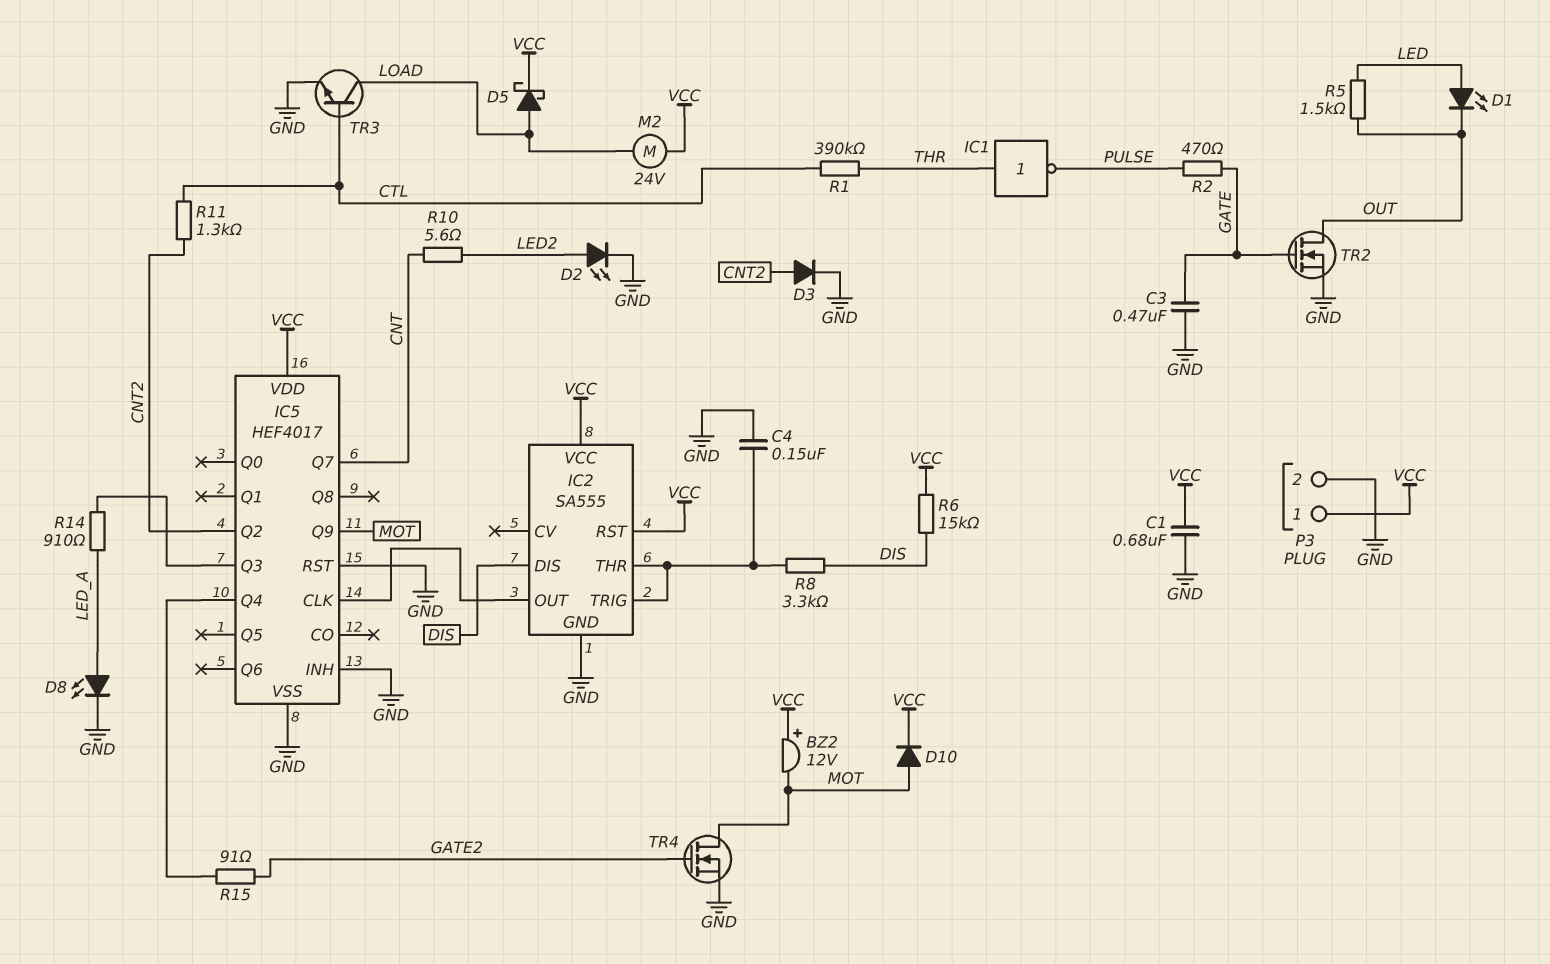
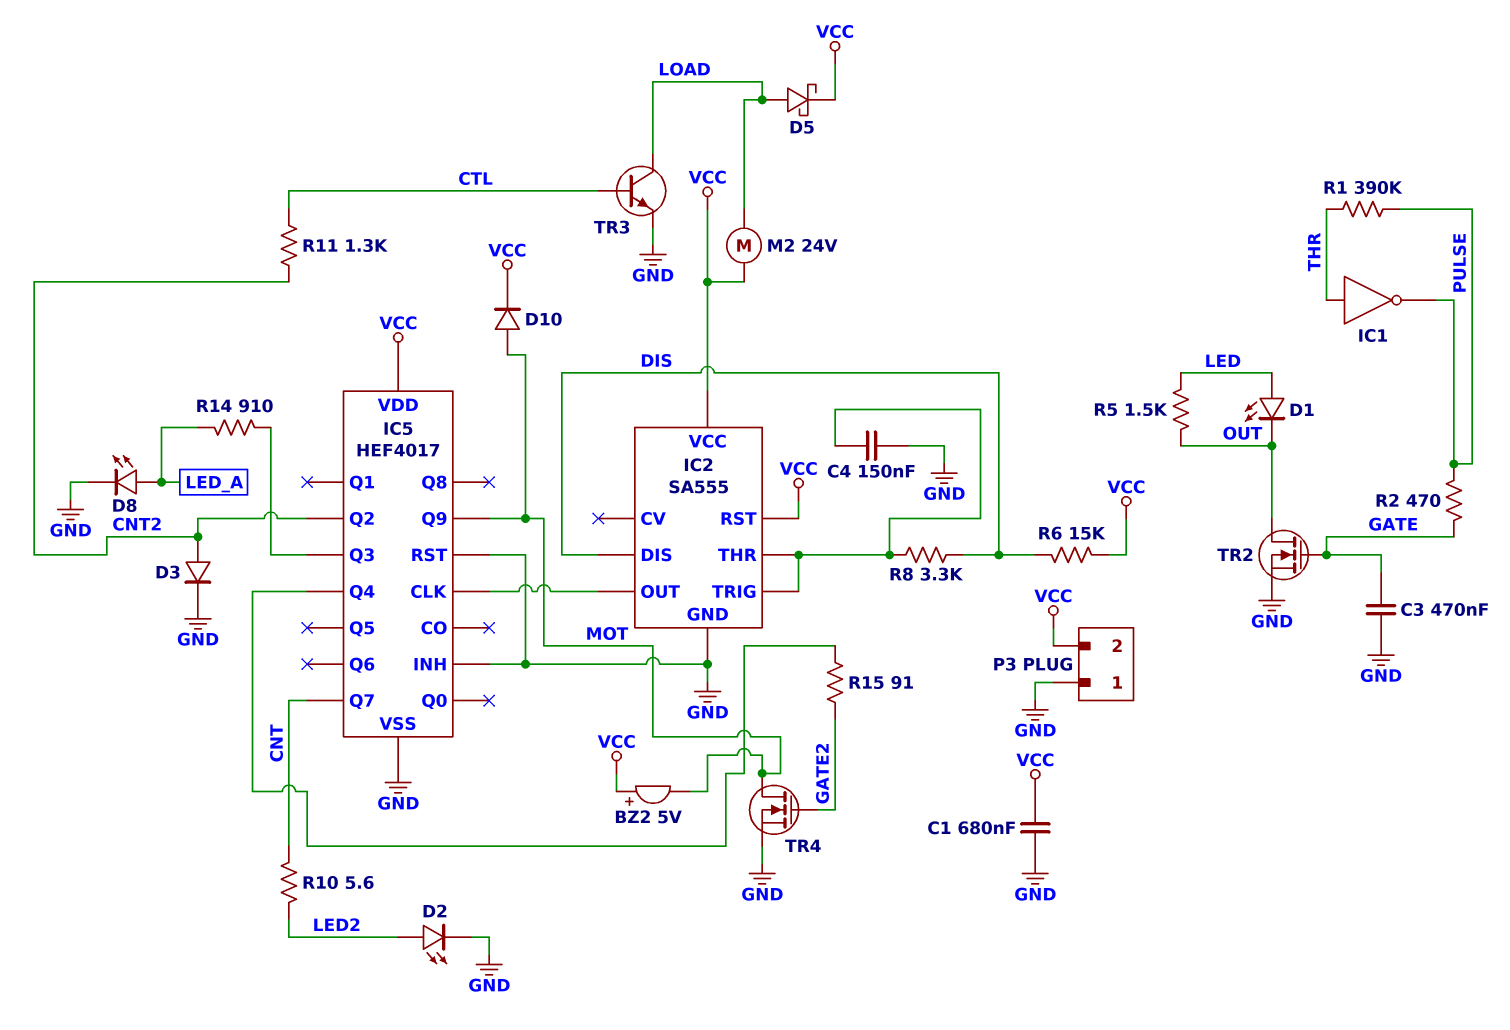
BZ2: buzzer 12V (plus VCC, minus MOT) -> buzzer 5V (plus VCC, minus MOT)
P3 pin 1: VCC -> GND
P3 pin 2: GND -> VCC
R1: 390k (CTL, THR) -> 390k (PULSE, THR)

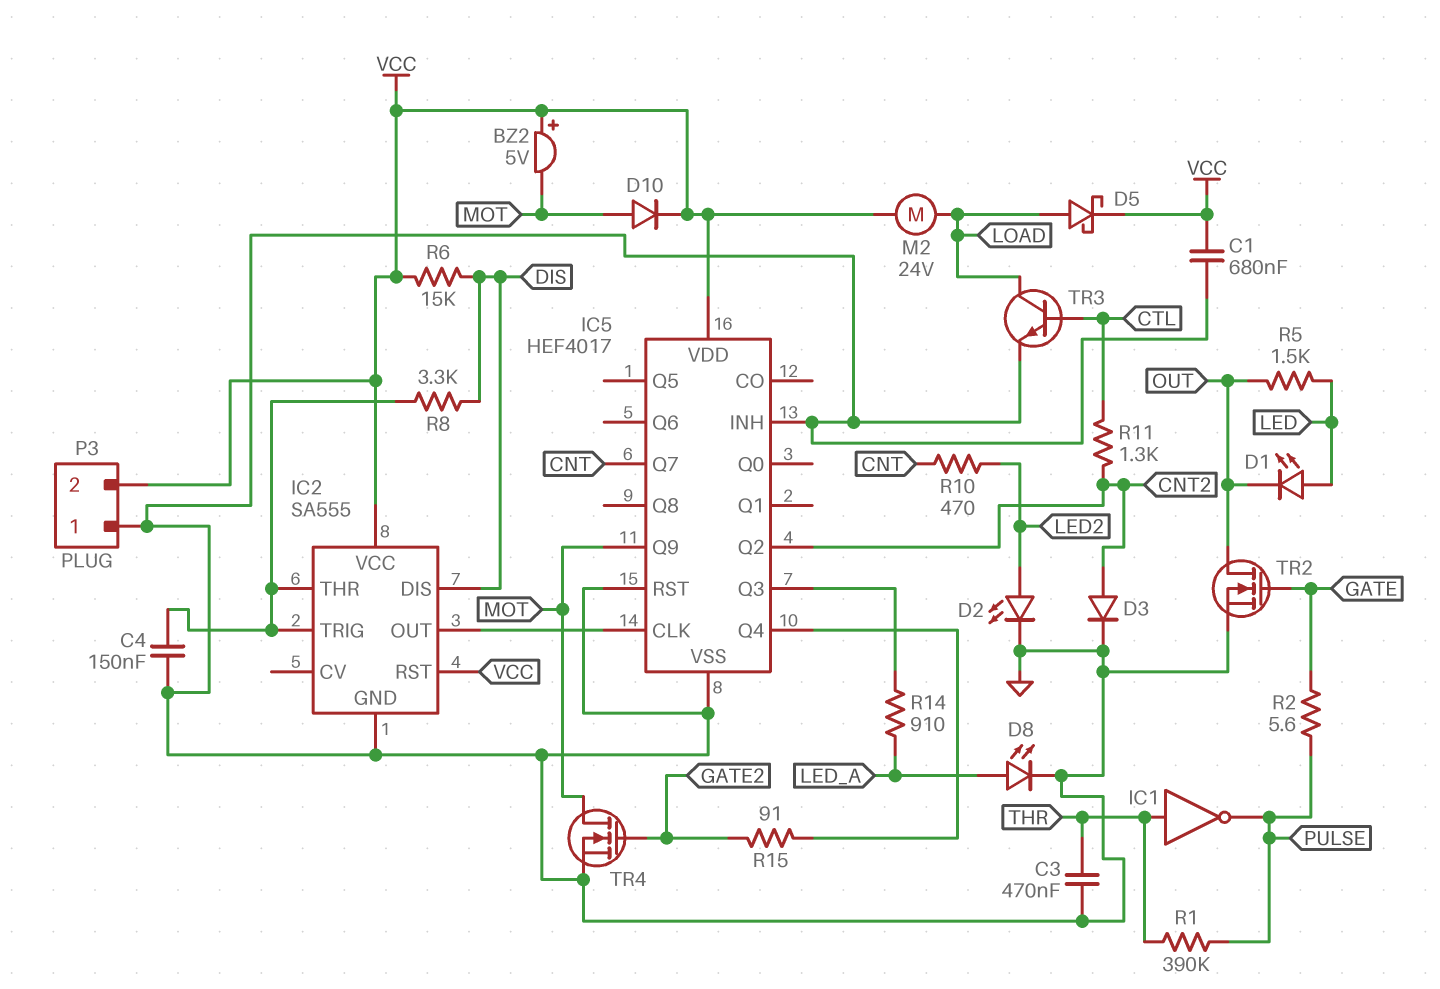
C3: 470nF (GATE, GND) -> 470nF (GND, THR)
R2: 470 (GATE, PULSE) -> 5.6 (GATE, PULSE)
R10: 5.6 (CNT, LED2) -> 470 (CNT, LED2)

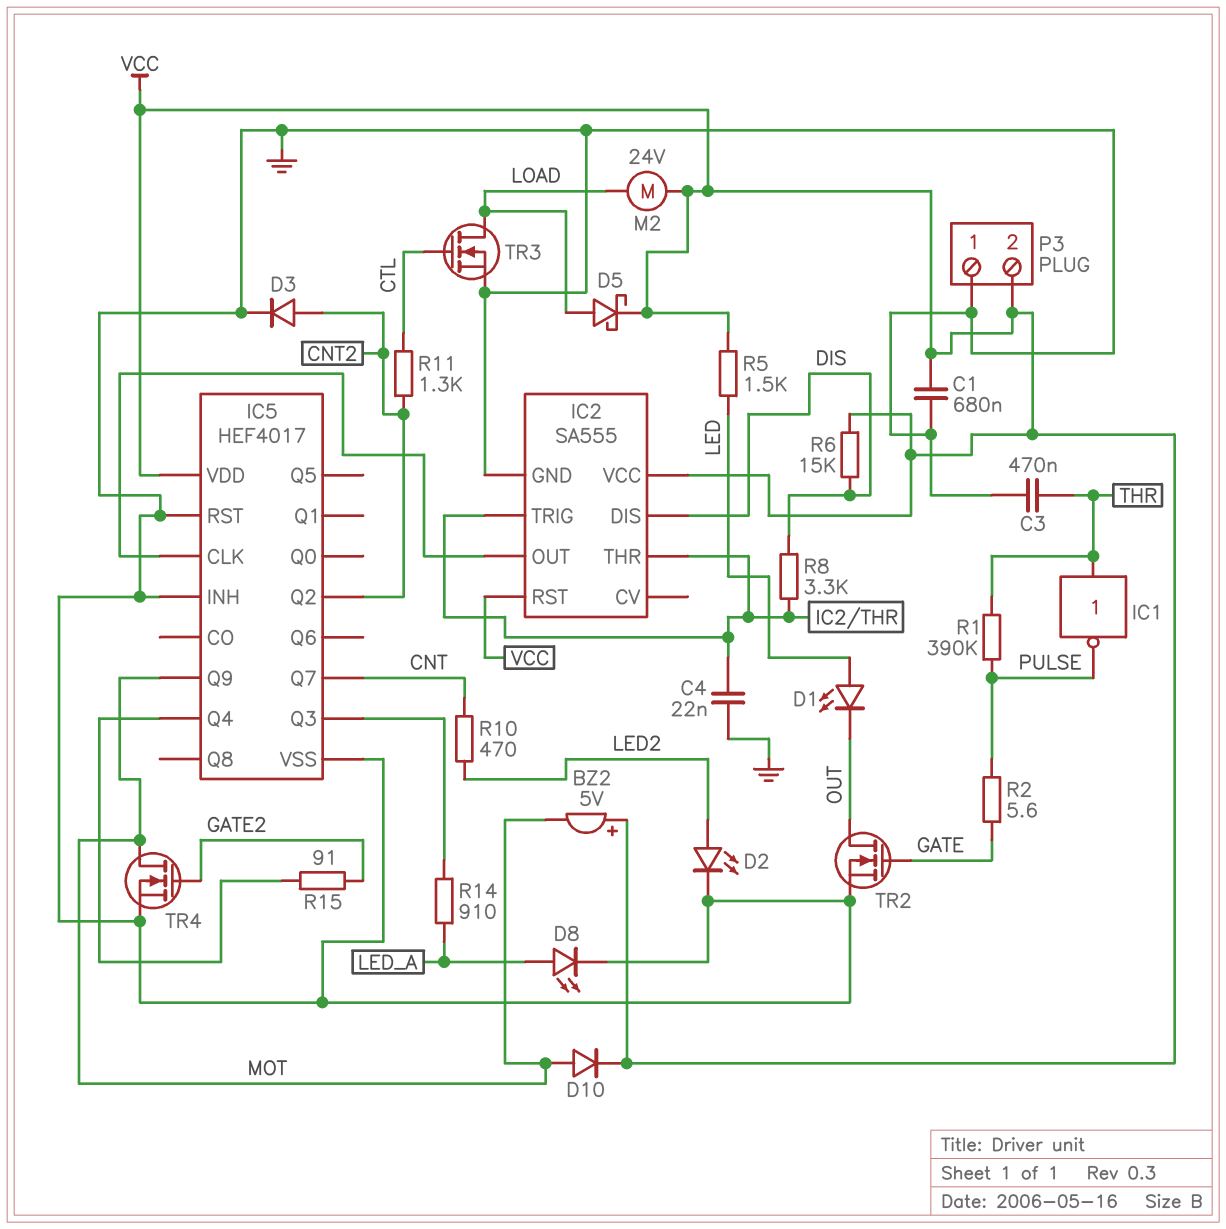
C4: 150nF (GND, IC2/THR) -> 22nF (GND, IC2/THR)
R5: 1.5k (LED, OUT) -> 1.5k (LED, VCC)
TR3: NPN (B CTL, C LOAD, E GND) -> NMOS (G CTL, D LOAD, S GND)

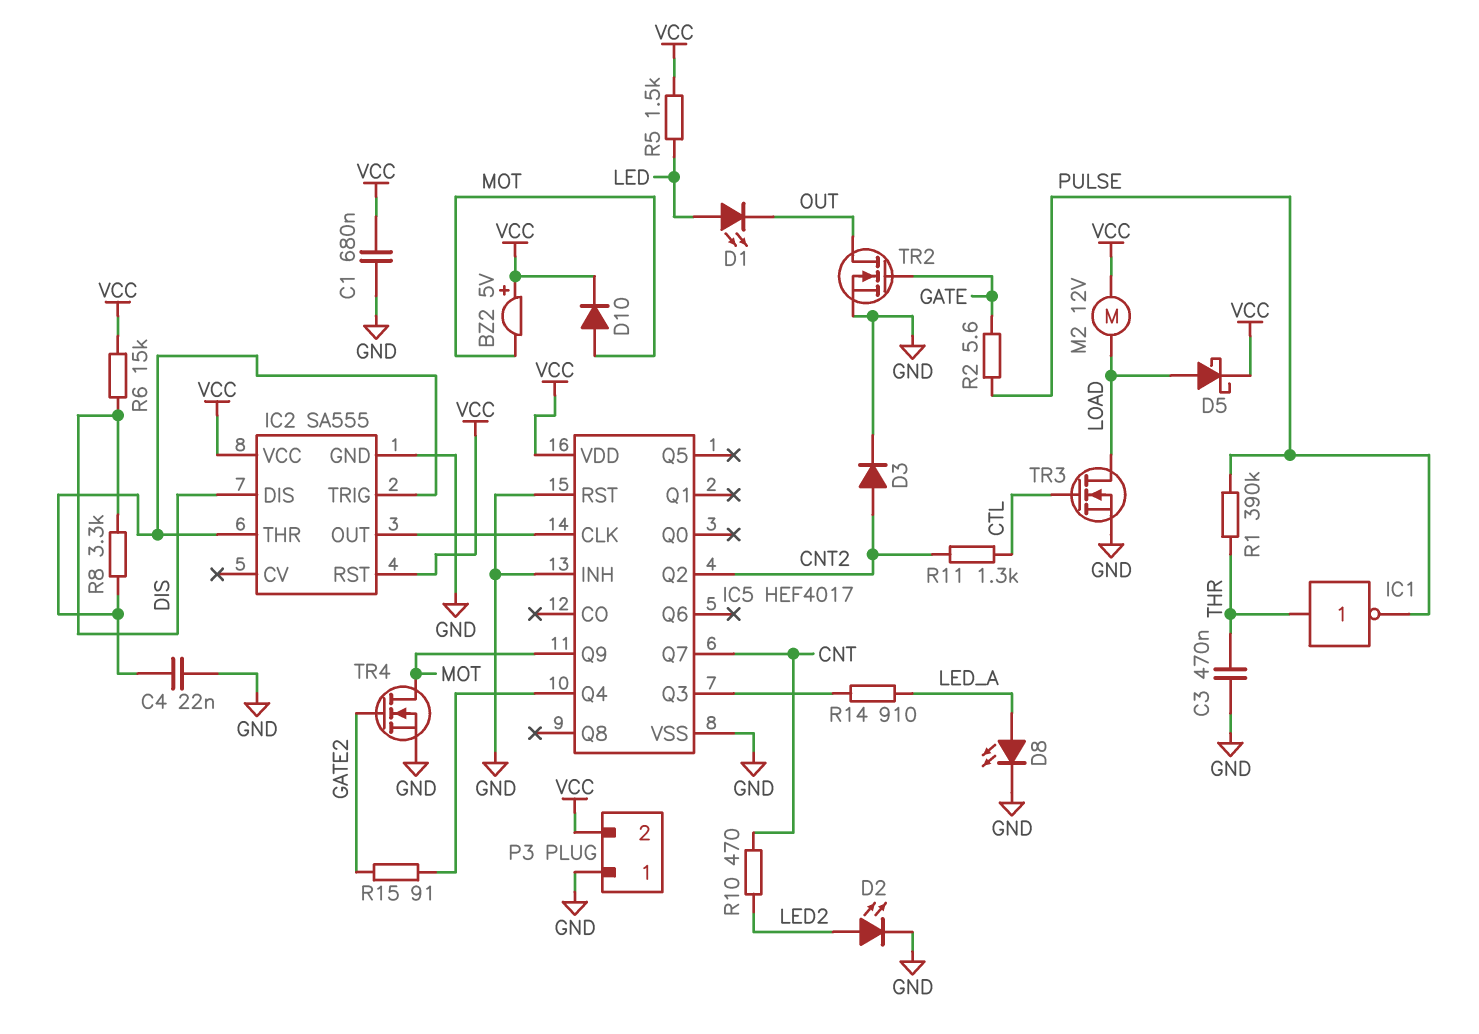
M2: motor 24V (LOAD, VCC) -> motor 12V (LOAD, VCC)

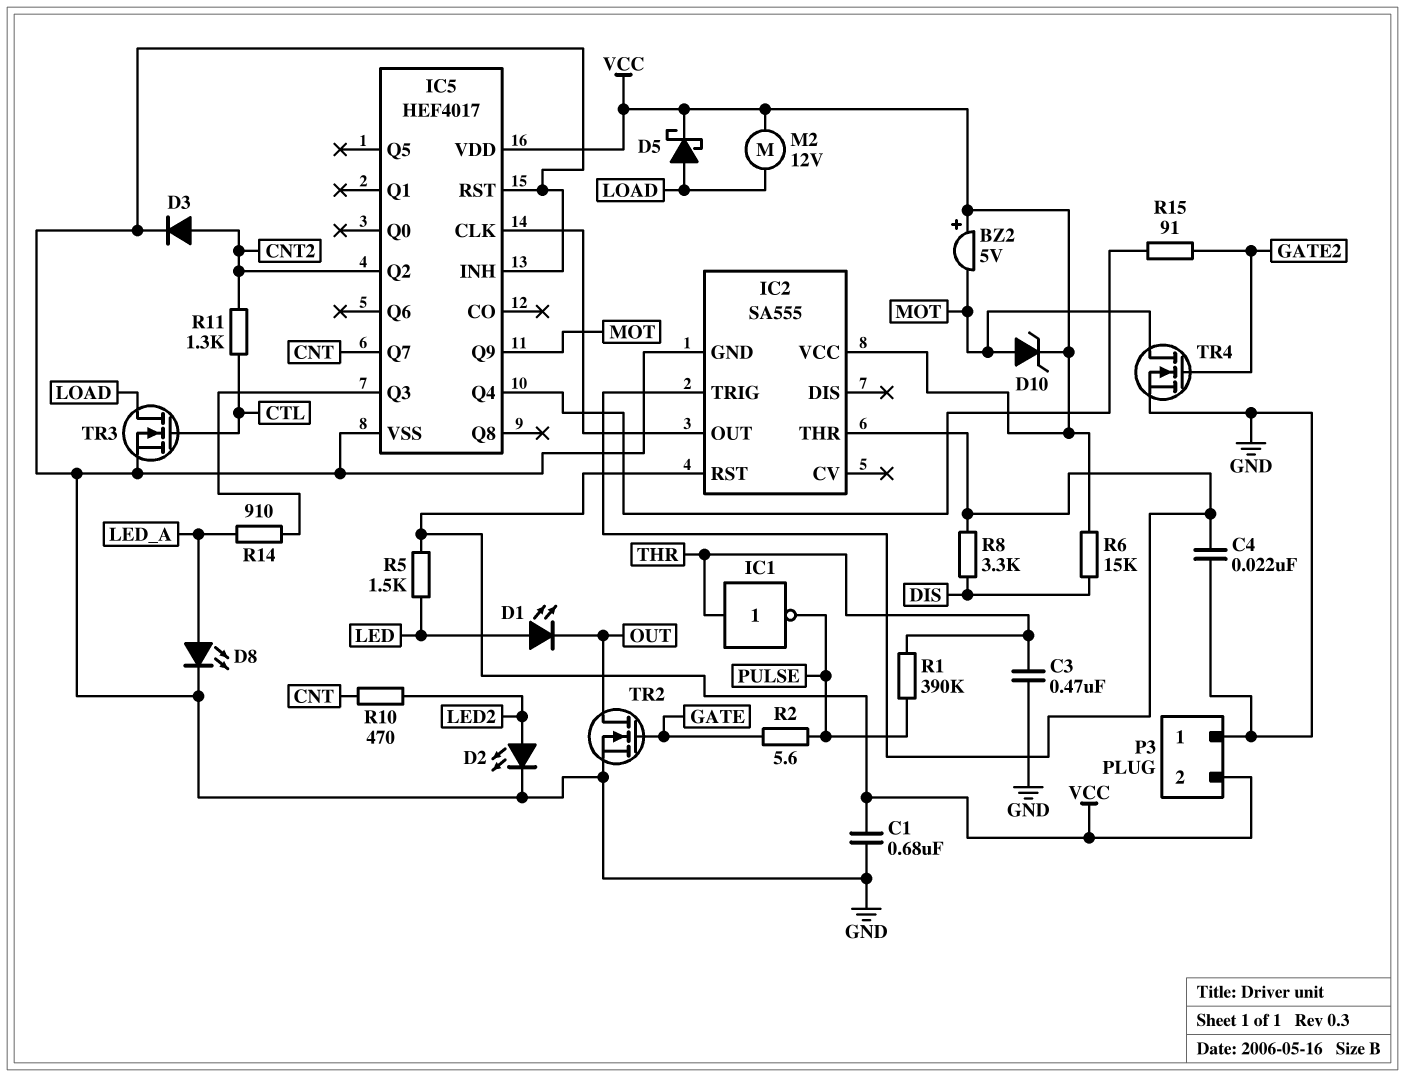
D10: diode (A MOT, K VCC) -> zener (A MOT, K VCC)
IC2 pin DIS: DIS -> none

